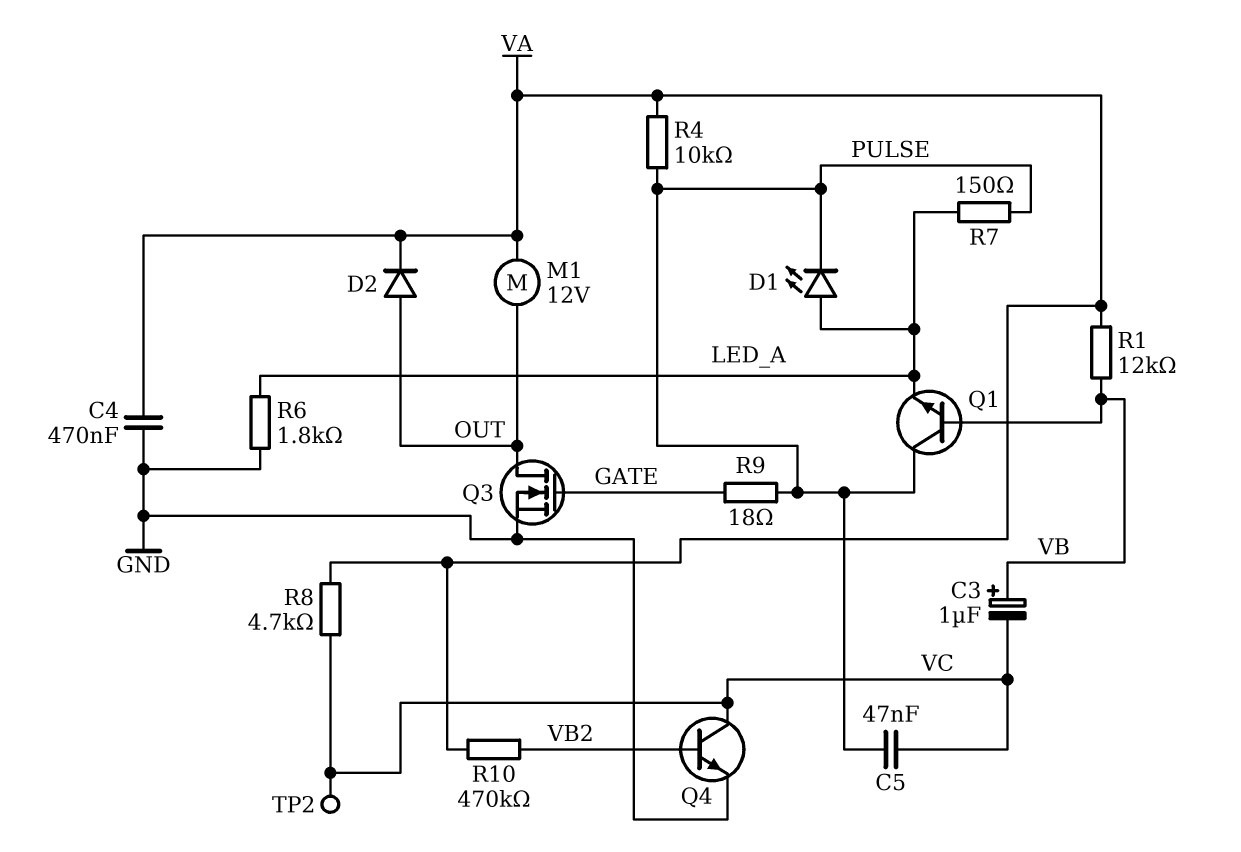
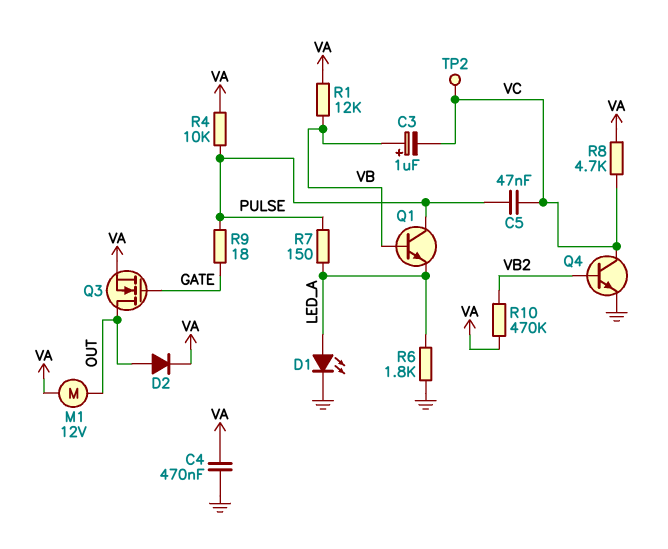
D1: LED (A LED_A, K PULSE) -> LED (A LED_A, K GND)
Q3: NMOS (G GATE, D OUT, S GND) -> NMOS (G GATE, D OUT, S VA)

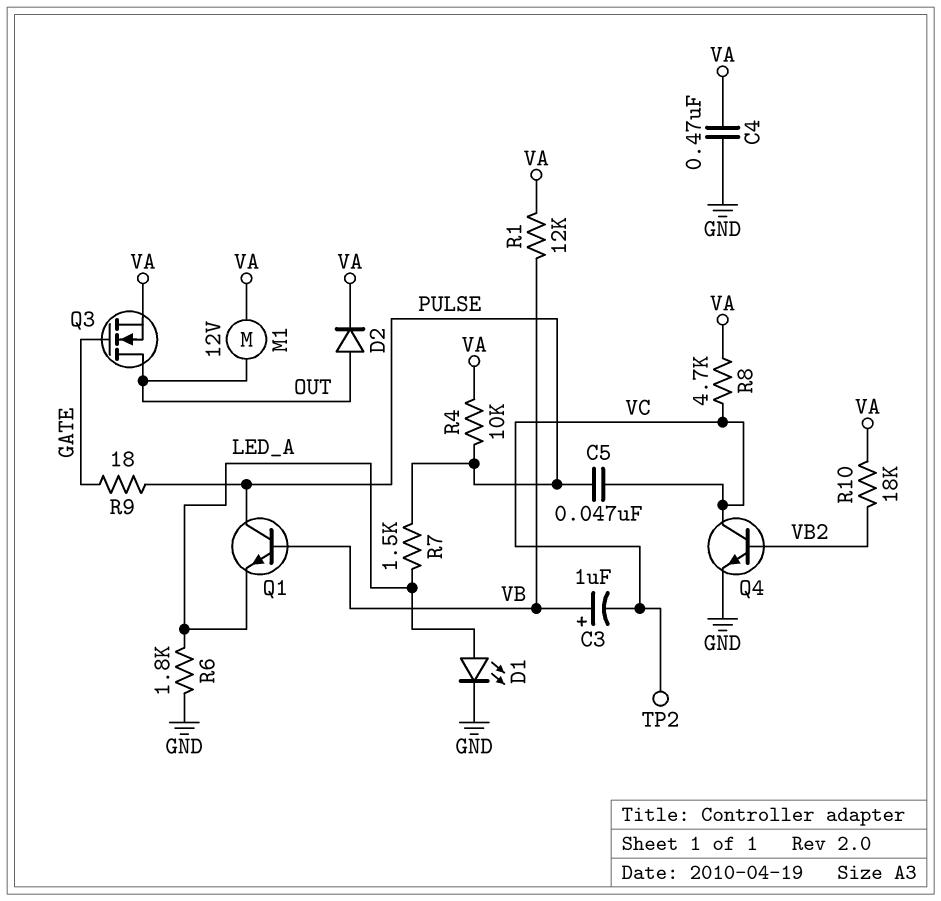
R7: 150 (LED_A, PULSE) -> 1.5k (LED_A, PULSE)
R10: 470k (VA, VB2) -> 18k (VA, VB2)

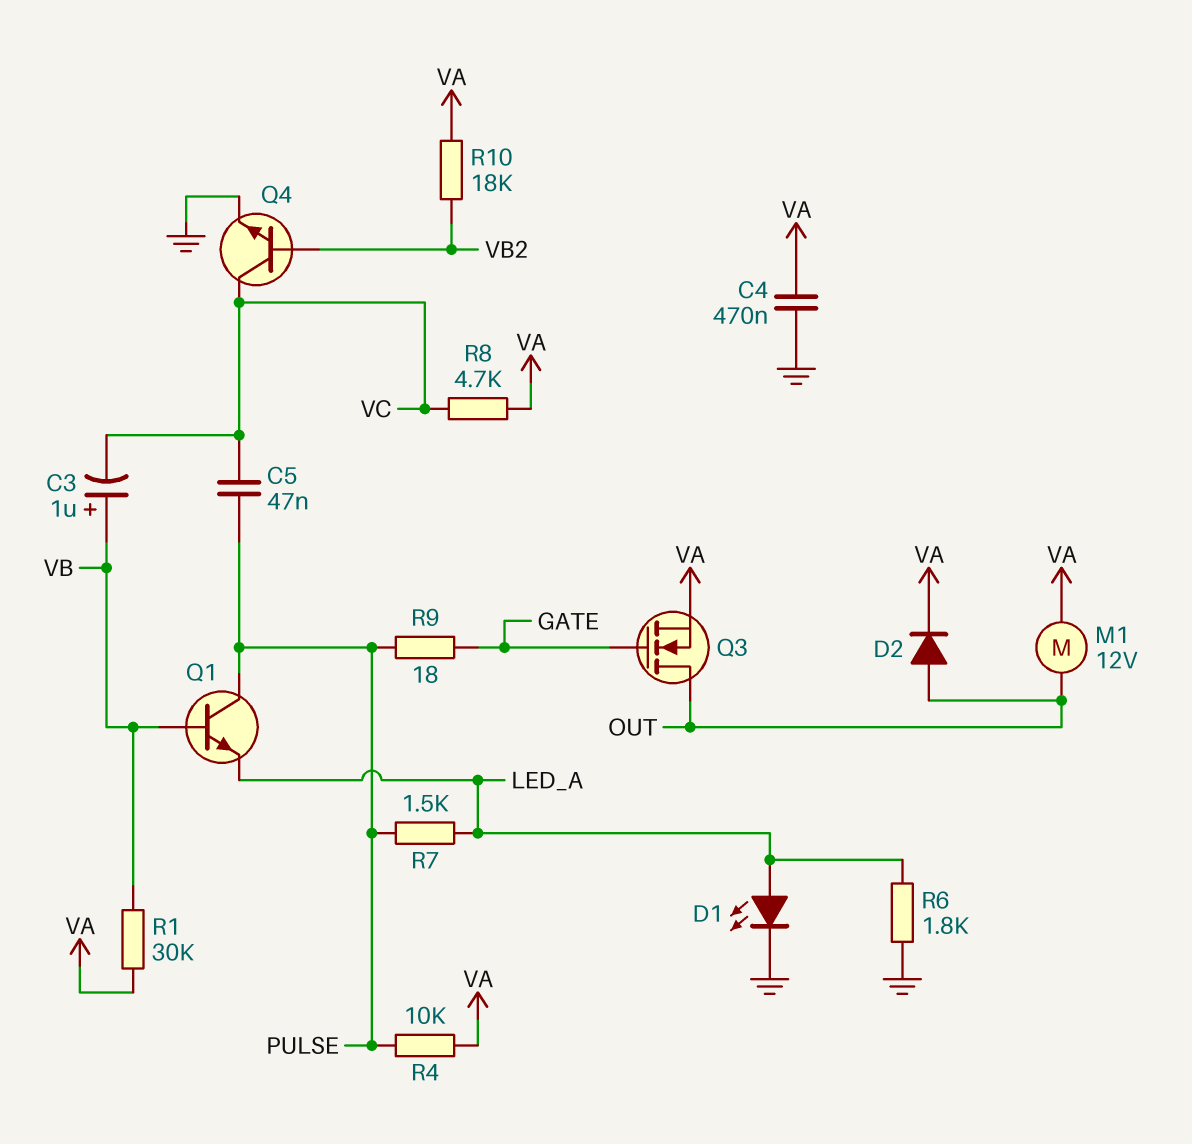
R1: 12k (VA, VB) -> 30k (VA, VB)
TP2: test point (VC) -> none

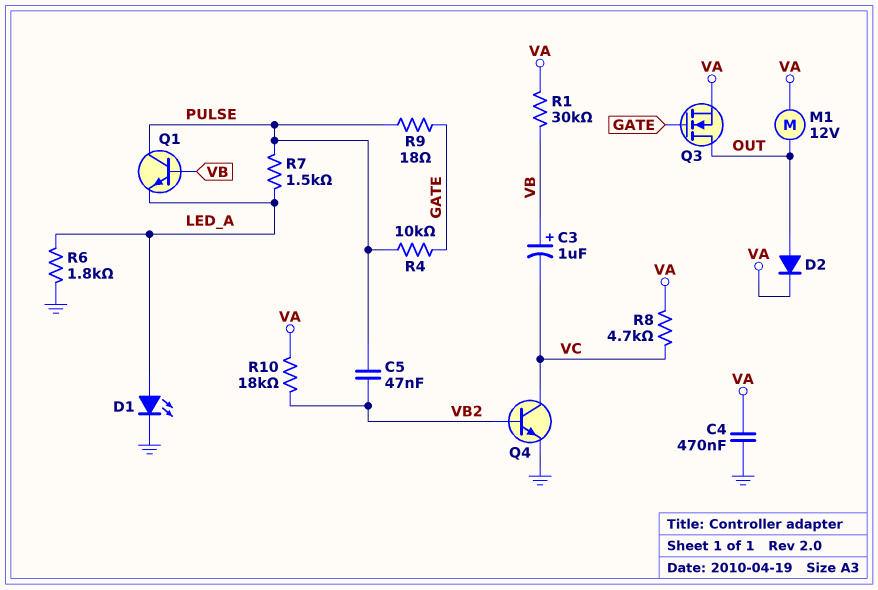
C5: 47nF (PULSE, VC) -> 47nF (PULSE, VB2)
R4: 10k (PULSE, VA) -> 10k (GATE, PULSE)

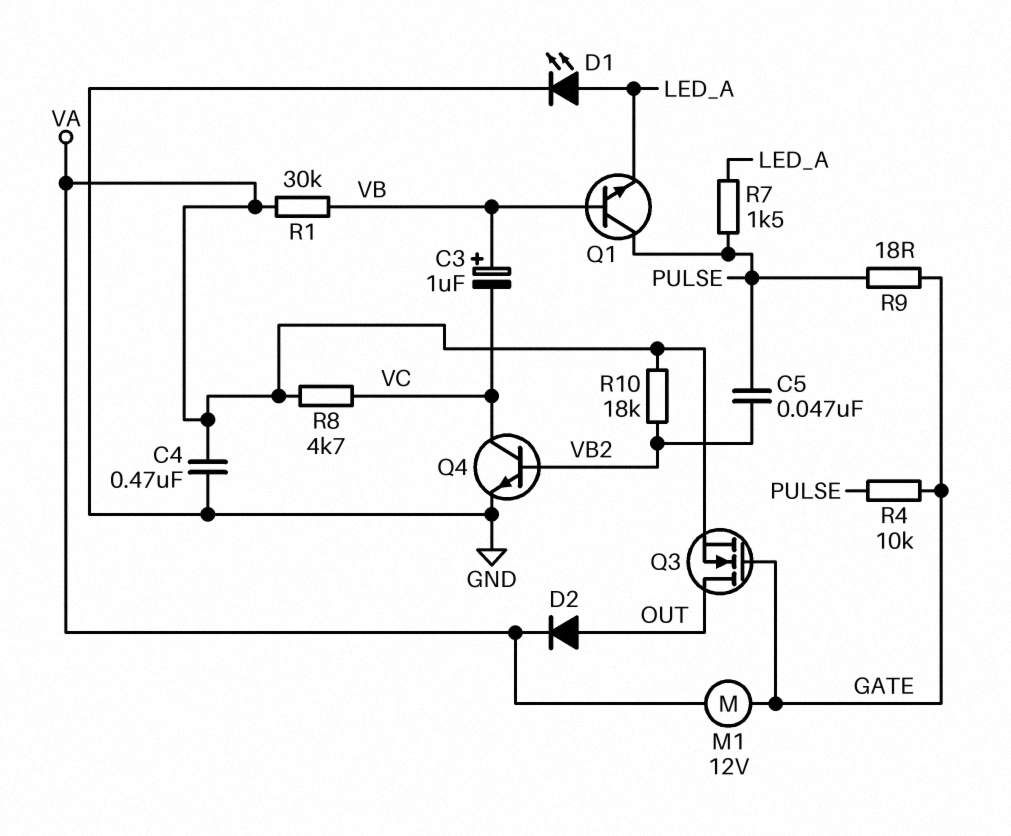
M1: motor 12V (OUT, VA) -> motor 12V (GATE, VA)
R6: 1.8k (GND, LED_A) -> none

